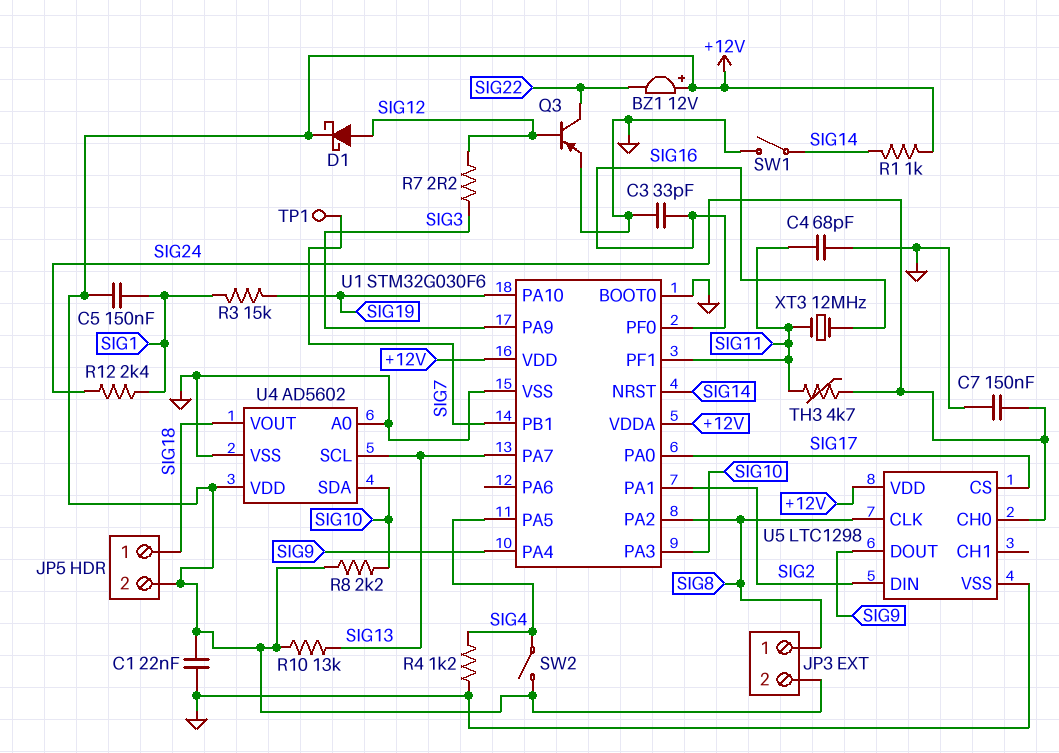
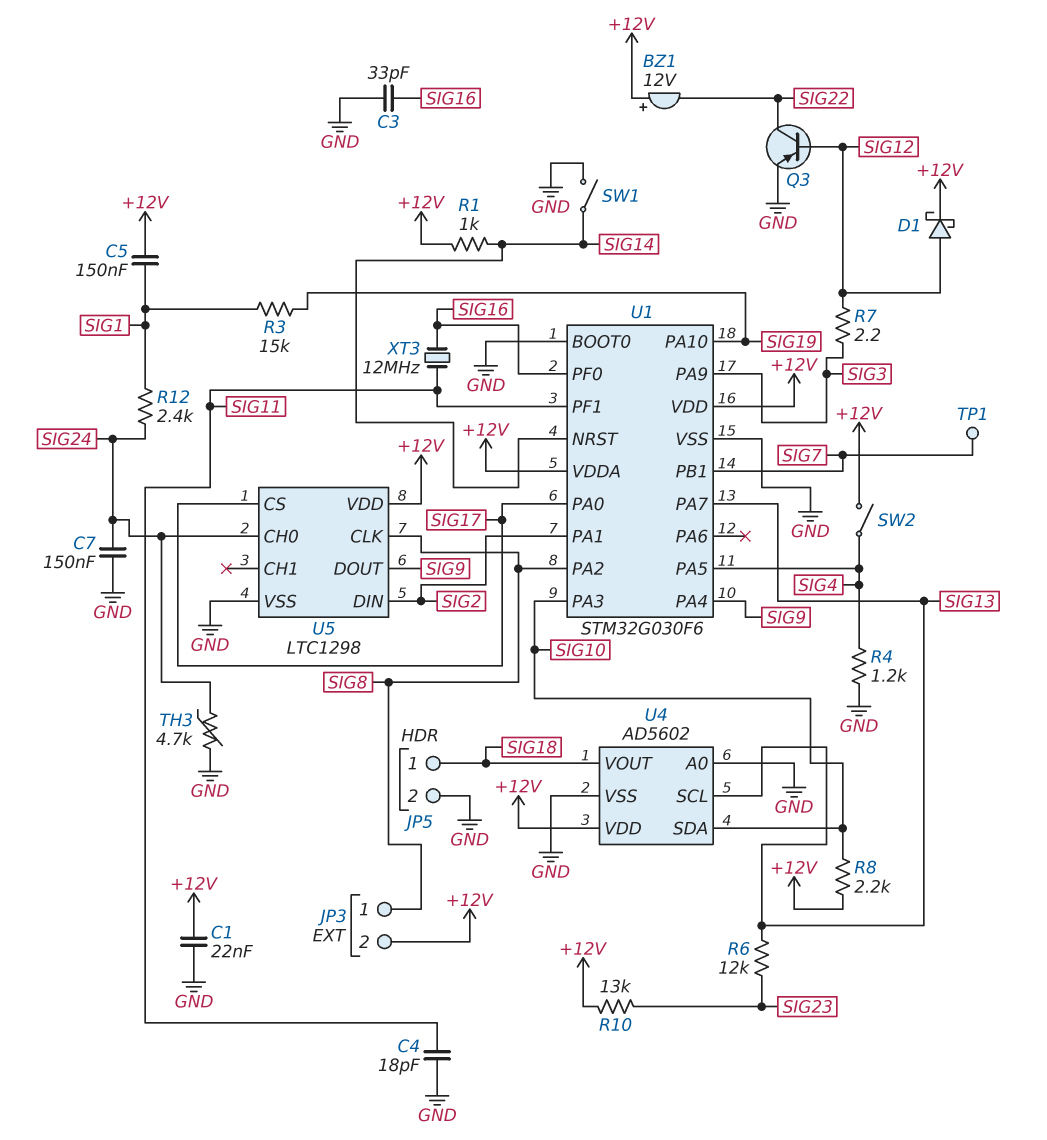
C4: 68pF (GND, SIG11) -> 18pF (GND, SIG11)
JP5 pin 2: +12V -> GND
R6: none -> 12k (SIG13, SIG23)
R10: 13k (+12V, SIG13) -> 13k (+12V, SIG23)
TH3: 4.7k (SIG11, SIG24) -> 4.7k (GND, SIG24)

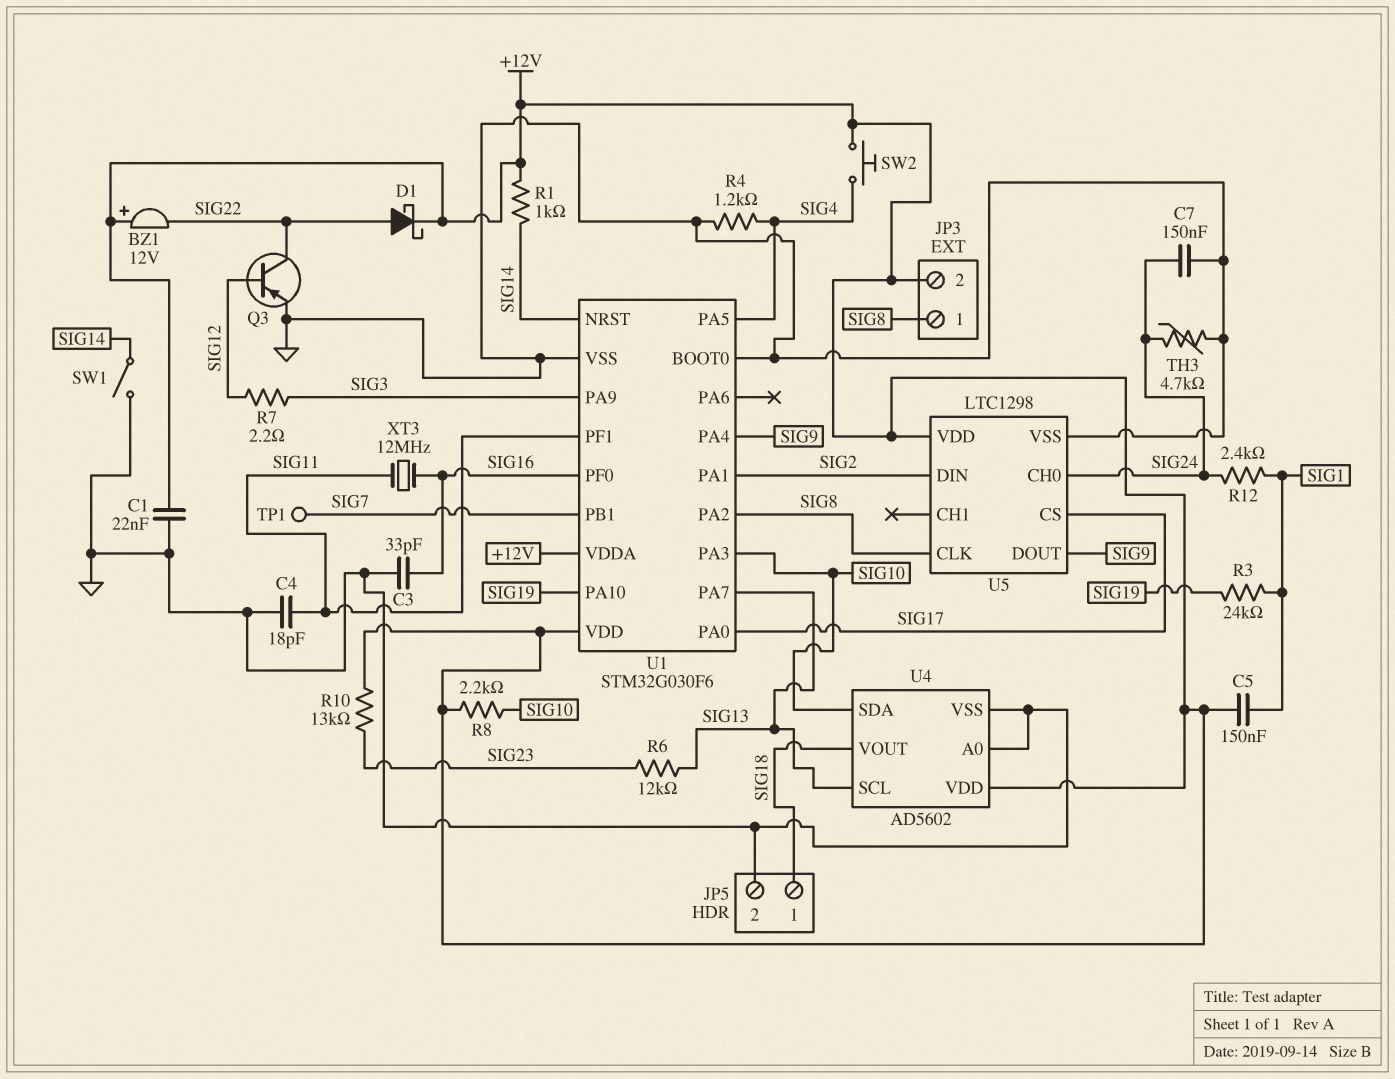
D1: schottky (A SIG12, K +12V) -> schottky (A SIG22, K +12V)
R3: 15k (SIG1, SIG19) -> 24k (SIG1, SIG19)
SW2: switch (+12V, SIG4) -> button (+12V, SIG4)

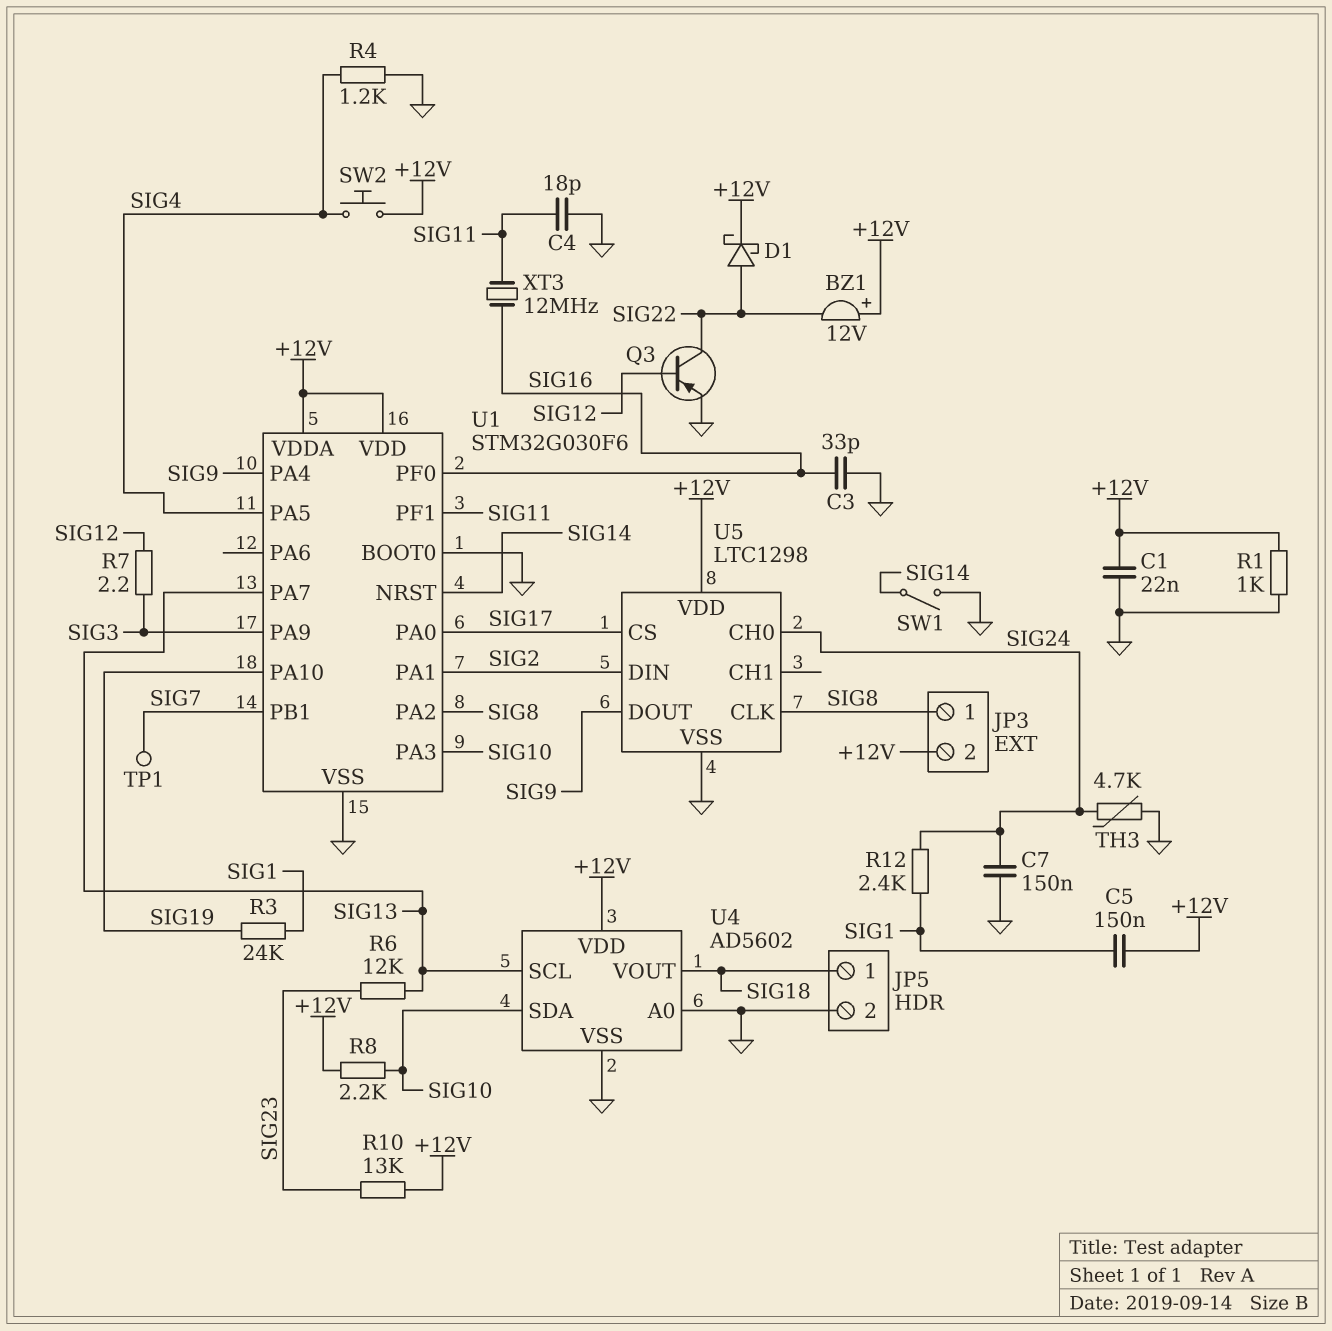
R1: 1k (+12V, SIG14) -> 1k (+12V, GND)

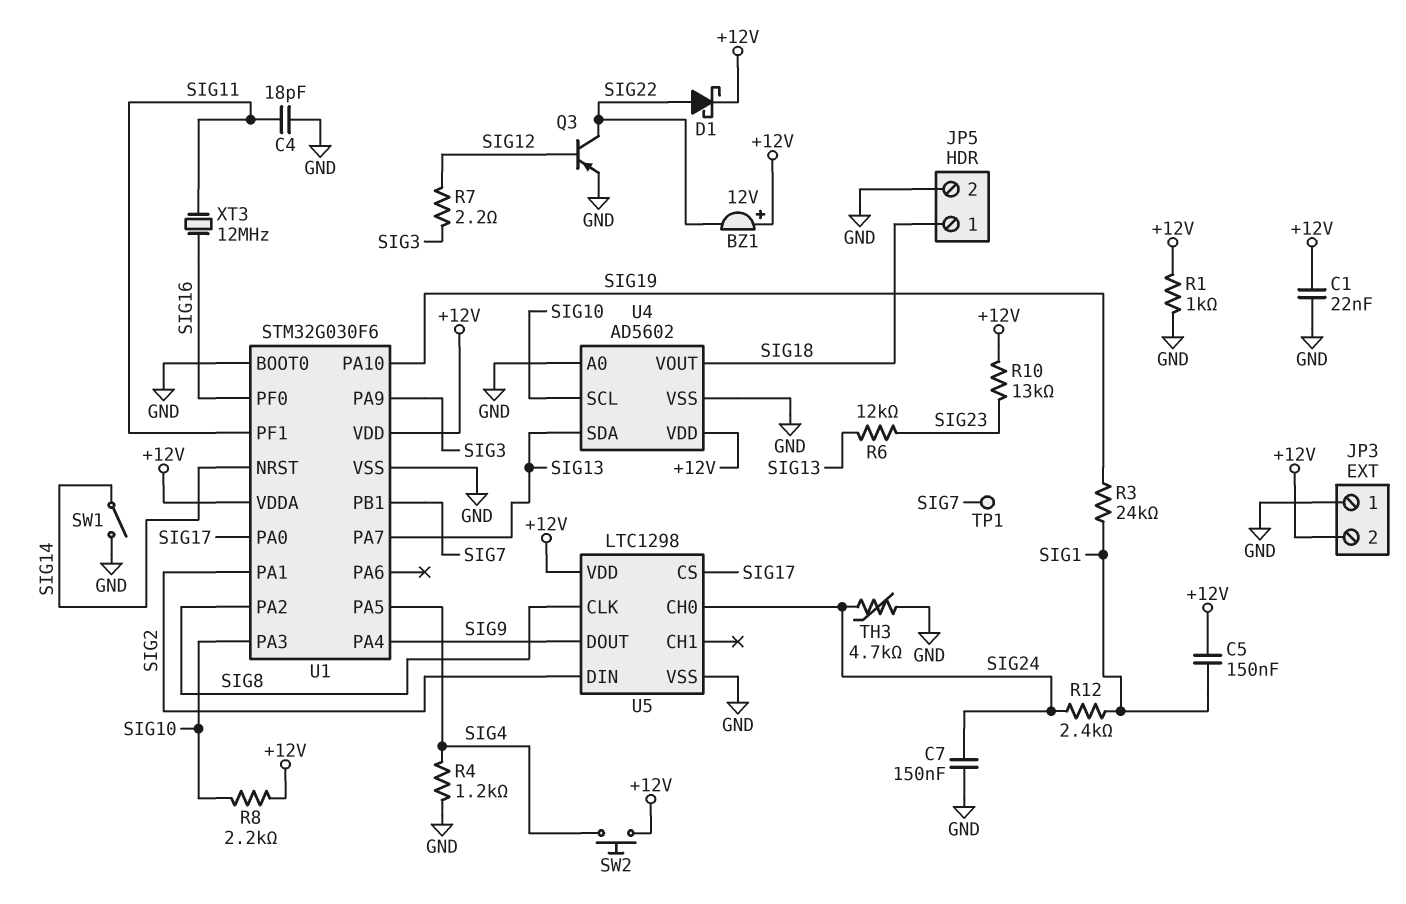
C3: 33pF (GND, SIG16) -> none
JP3 pin 1: SIG8 -> GND
U4 pin SCL: SIG13 -> SIG10
U4 pin SDA: SIG10 -> SIG13

